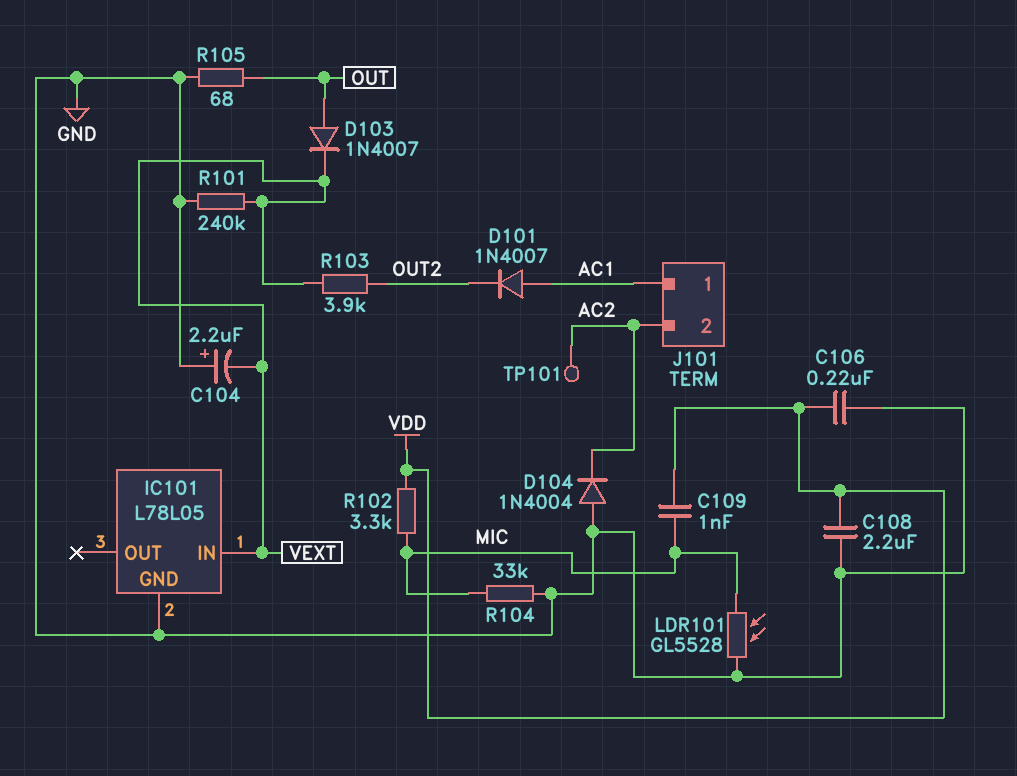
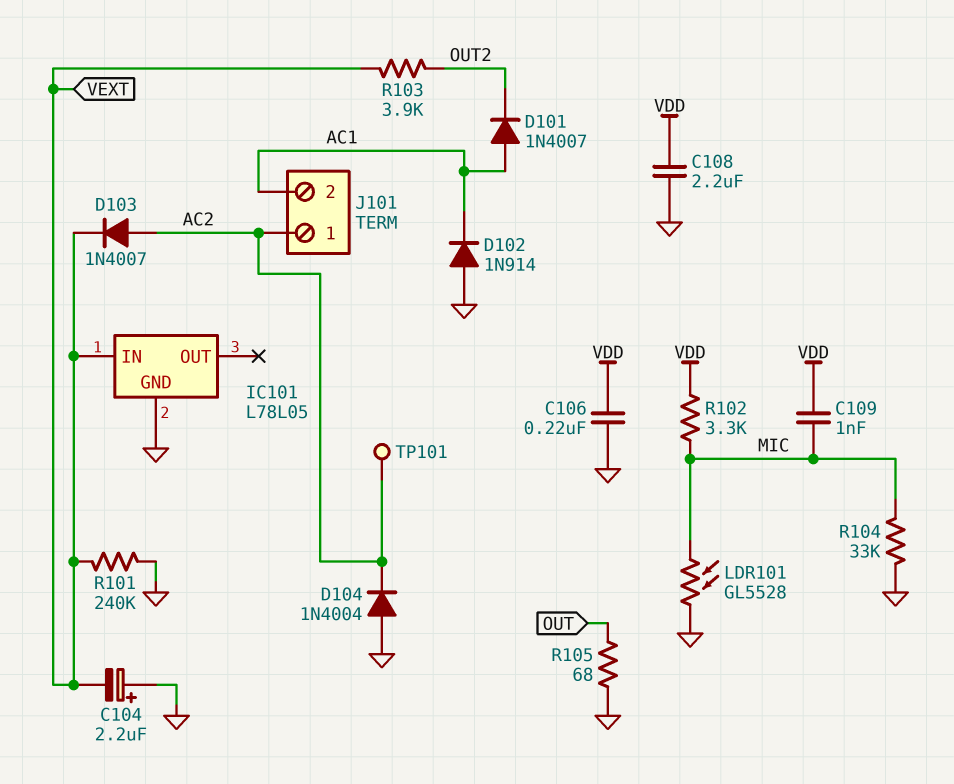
D102: none -> diode 1N914 (A GND, K AC1)
D103: diode 1N4007 (A OUT, K VEXT) -> diode 1N4007 (A AC2, K VEXT)
J101 pin 1: AC1 -> AC2
J101 pin 2: AC2 -> AC1

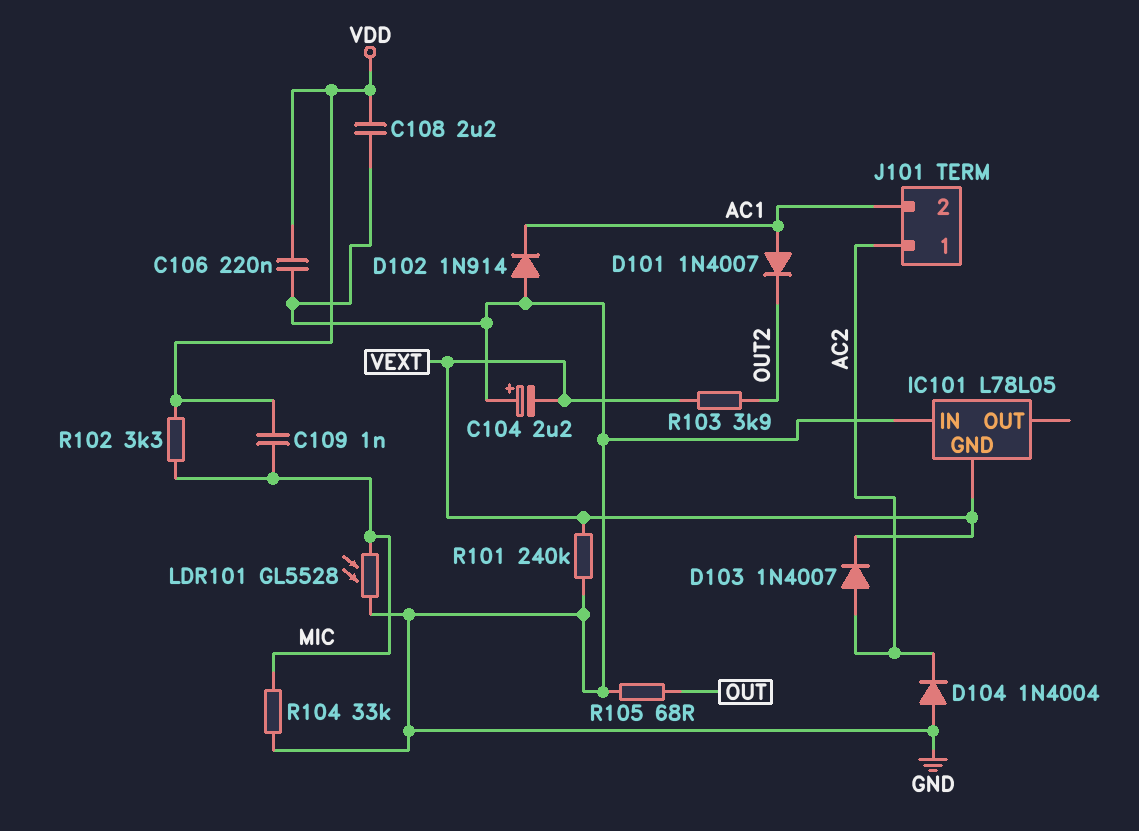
IC101 pin GND: GND -> VEXT
IC101 pin IN: VEXT -> GND
TP101: test point (AC2) -> none

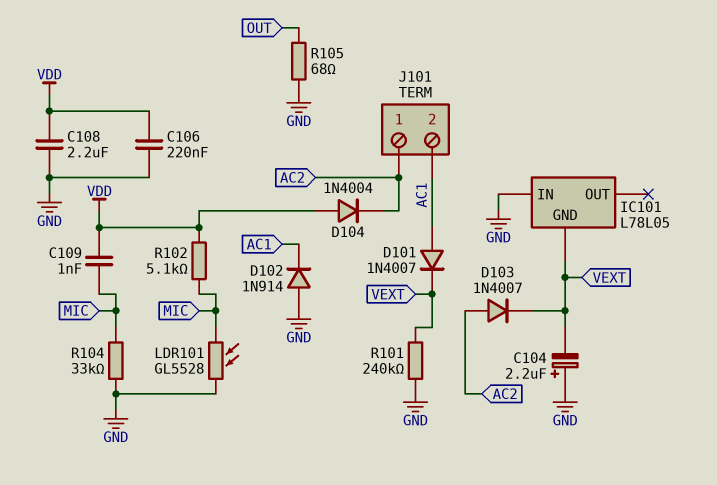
D101: diode 1N4007 (A AC1, K OUT2) -> diode 1N4007 (A AC1, K VEXT)
D104: diode 1N4004 (A GND, K AC2) -> diode 1N4004 (A VDD, K AC2)
R102: 3.3k (MIC, VDD) -> 5.1k (MIC, VDD)
R103: 3.9k (OUT2, VEXT) -> none

